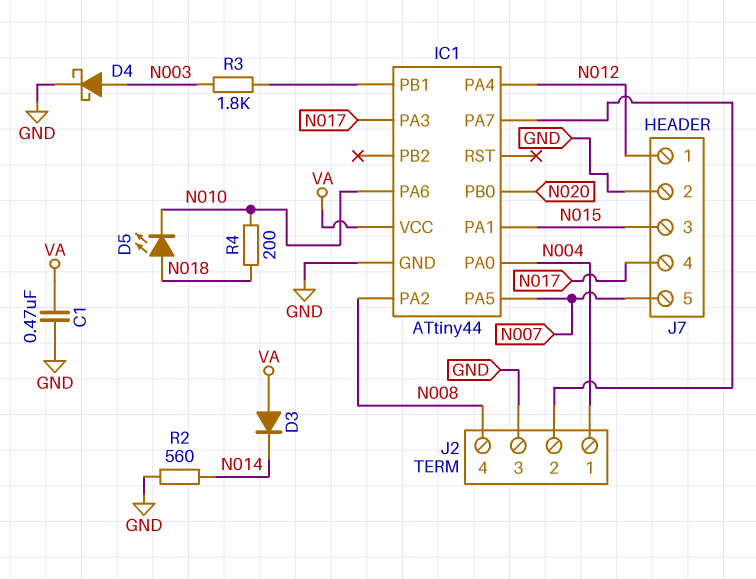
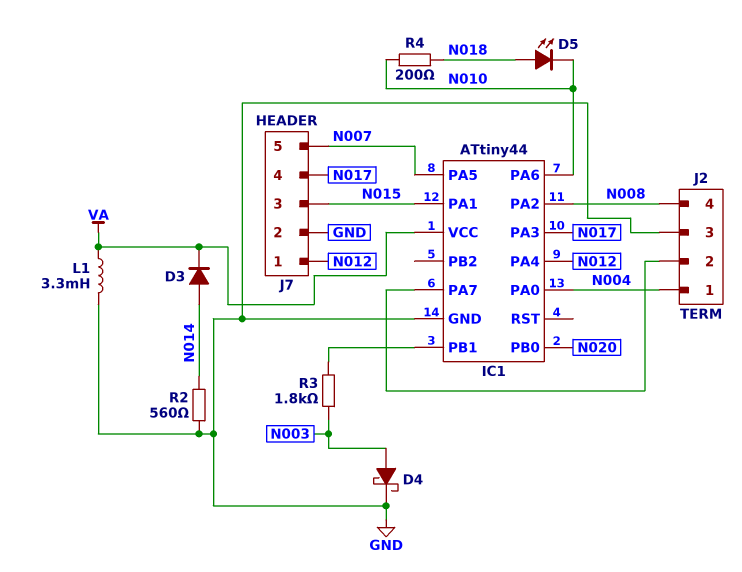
C1: 470nF (GND, VA) -> none
D3: diode (A VA, K N014) -> diode (A N014, K VA)
L1: none -> 3.3mH (GND, VA)

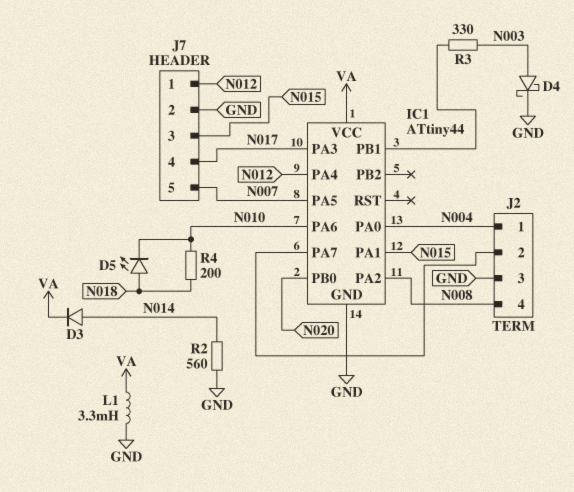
R3: 1.8k (IC1/PB1, N003) -> 330 (IC1/PB1, N003)

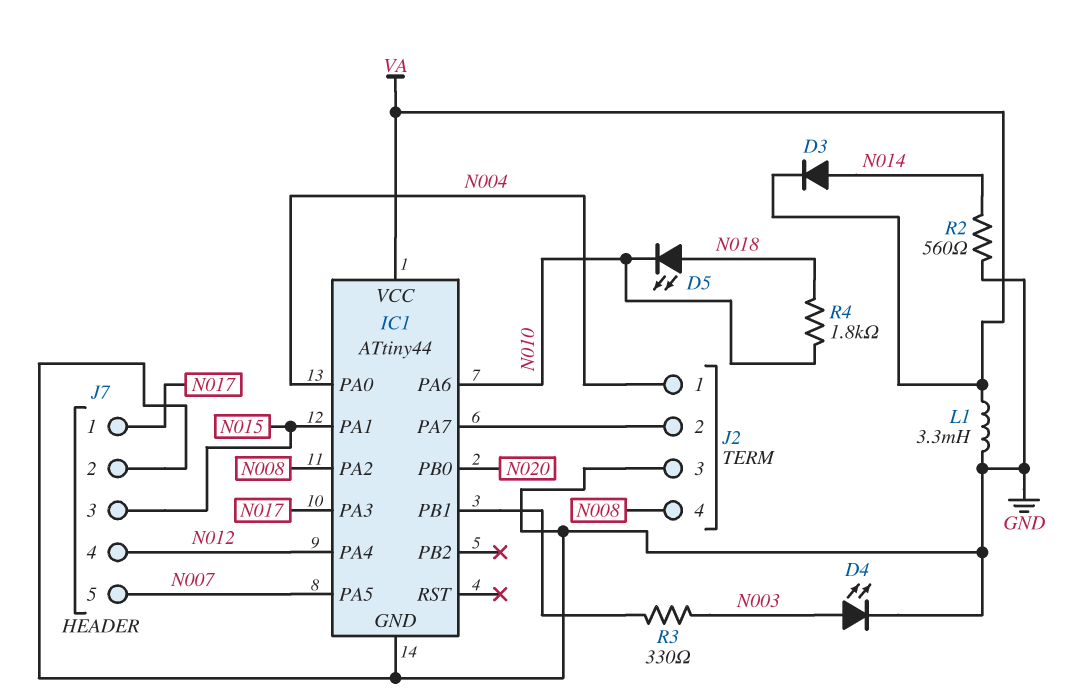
D4: schottky (A N003, K GND) -> LED (A N003, K GND)
J7 pin 1: N012 -> N017
J7 pin 4: N017 -> N012
R4: 200 (N010, N018) -> 1.8k (N010, N018)

